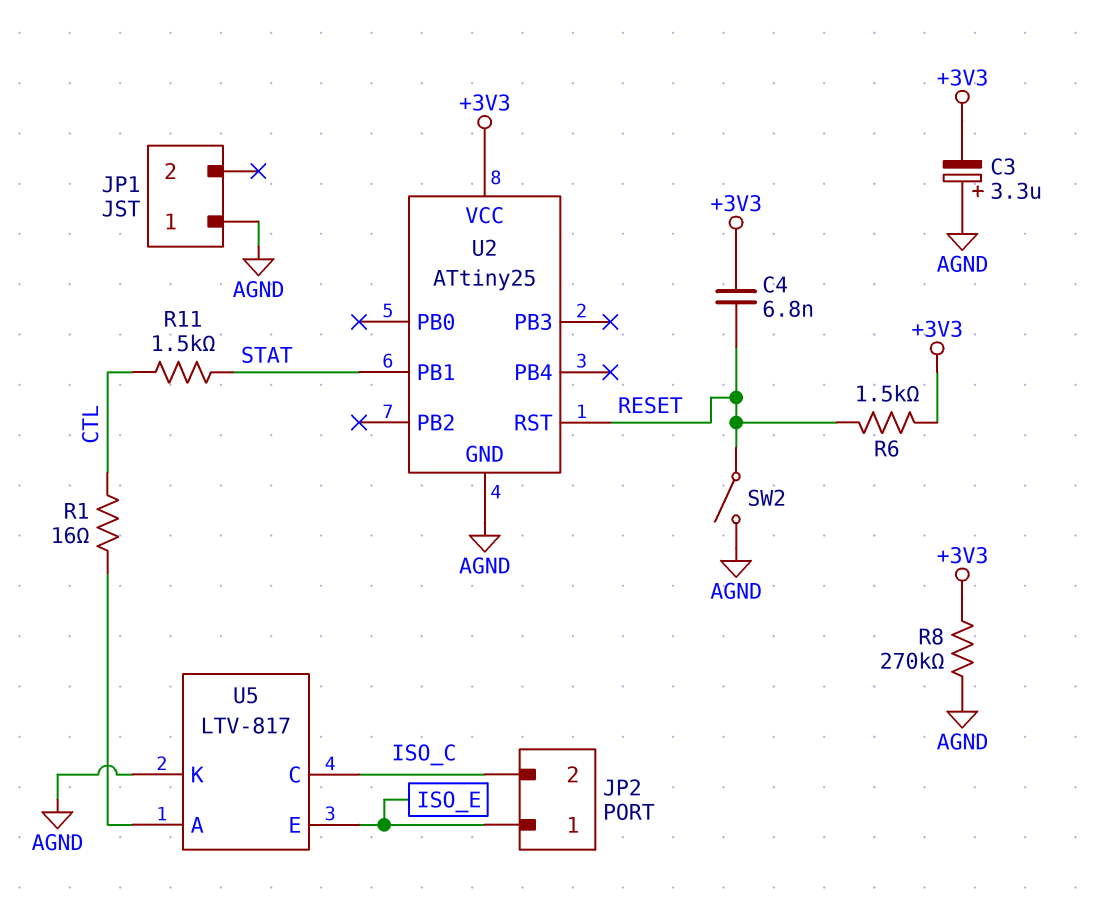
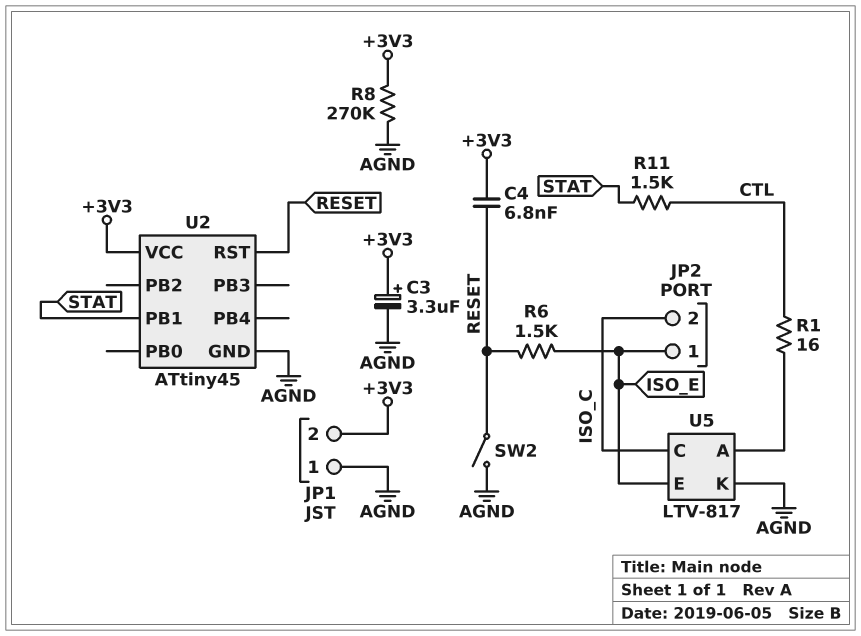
C3: 3.3uF (plus AGND, minus +3V3) -> 3.3uF (plus +3V3, minus AGND)
JP1 pin 2: none -> +3V3
R6: 1.5k (+3V3, RESET) -> 1.5k (ISO_E, RESET)
U2: ATtiny25 -> ATtiny45

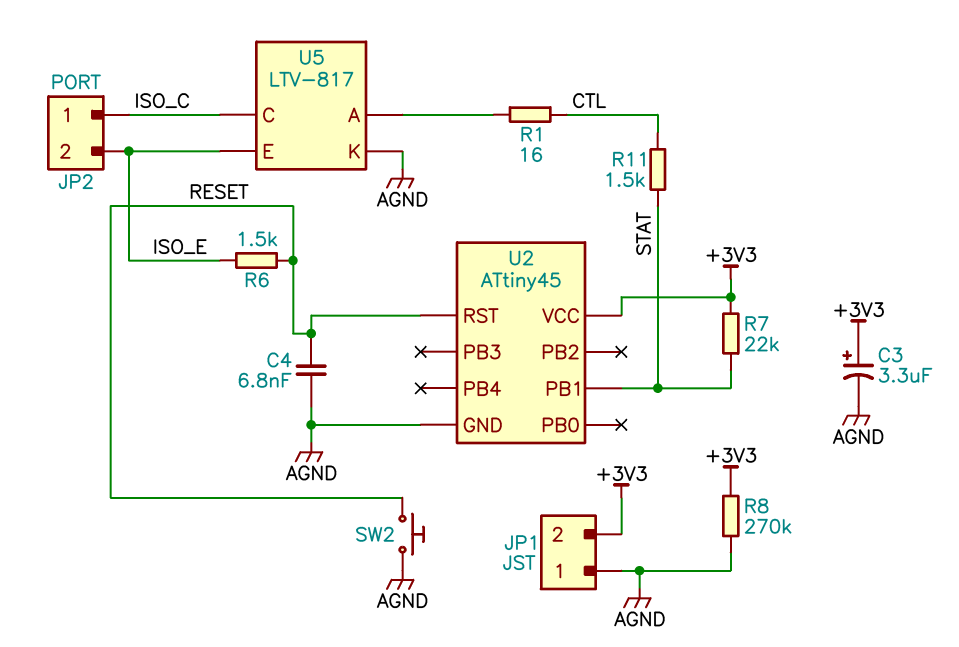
C4: 6.8nF (+3V3, RESET) -> 6.8nF (AGND, RESET)
JP2 pin 1: ISO_E -> ISO_C
JP2 pin 2: ISO_C -> ISO_E
R7: none -> 22k (+3V3, STAT)
SW2: switch (AGND, RESET) -> button (AGND, RESET)

